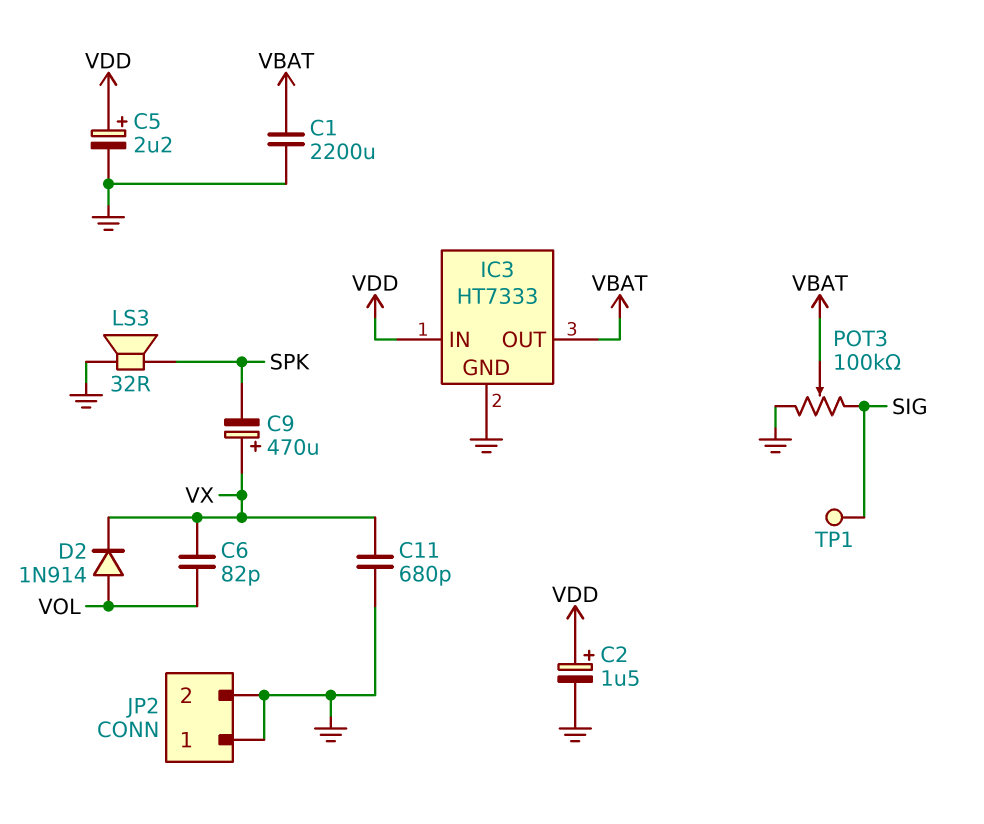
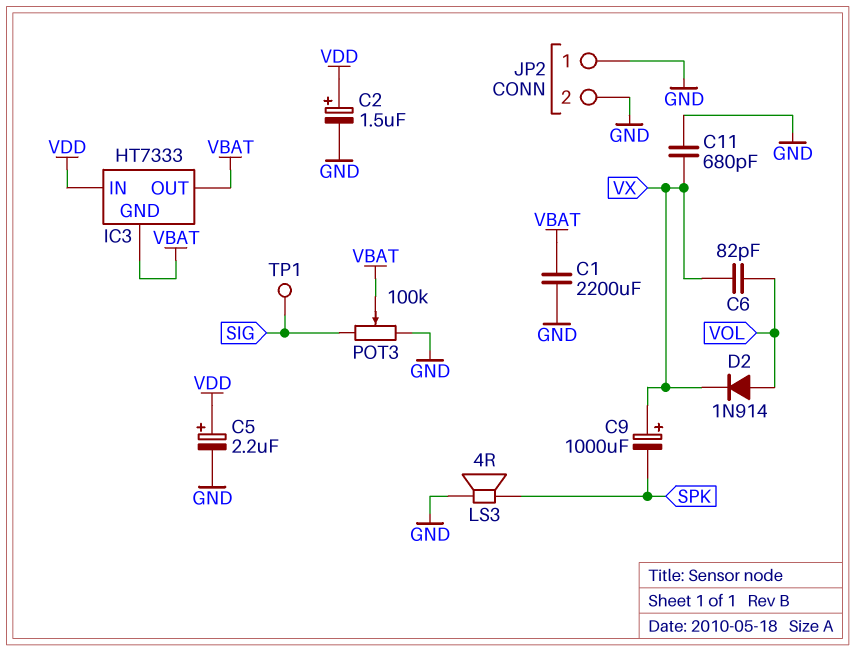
C9: 470uF (plus VX, minus SPK) -> 1000uF (plus VX, minus SPK)
IC3 pin GND: GND -> VBAT
LS3: speaker 32R (GND, SPK) -> speaker 4R (GND, SPK)

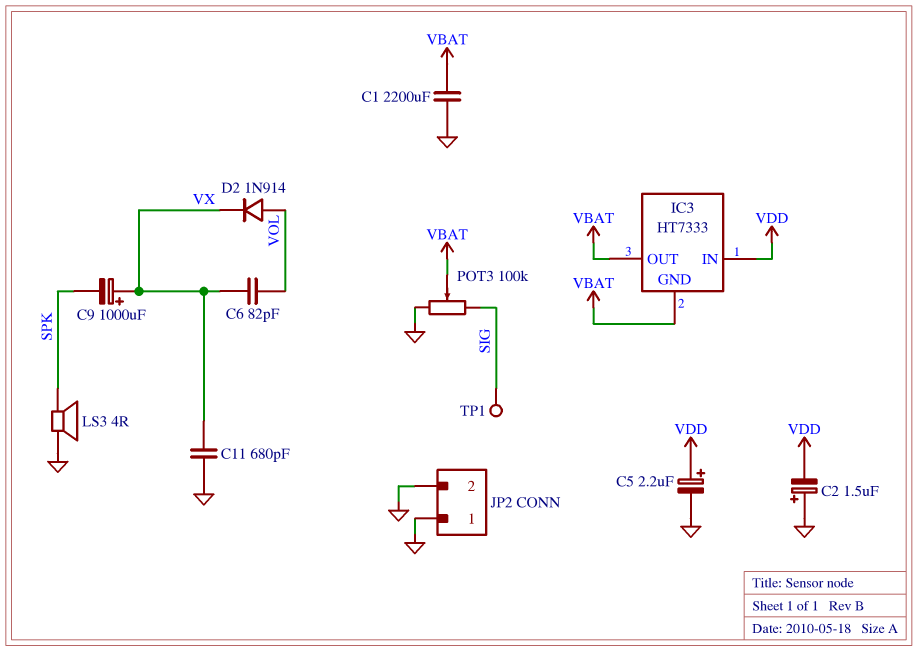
C2: 1.5uF (plus VDD, minus GND) -> 1.5uF (plus GND, minus VDD)

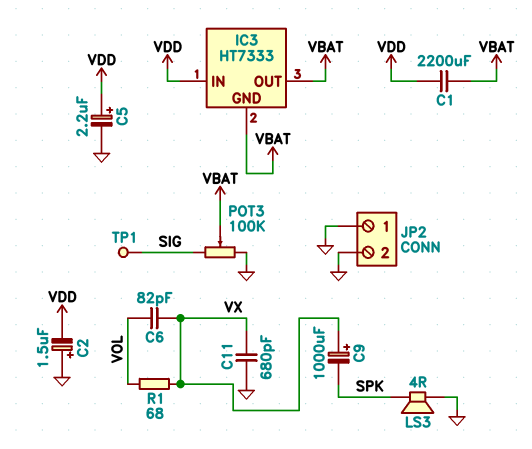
C1: 2200uF (GND, VBAT) -> 2200uF (VBAT, VDD)
D2: diode 1N914 (A VOL, K VX) -> none
R1: none -> 68 (VOL, VX)

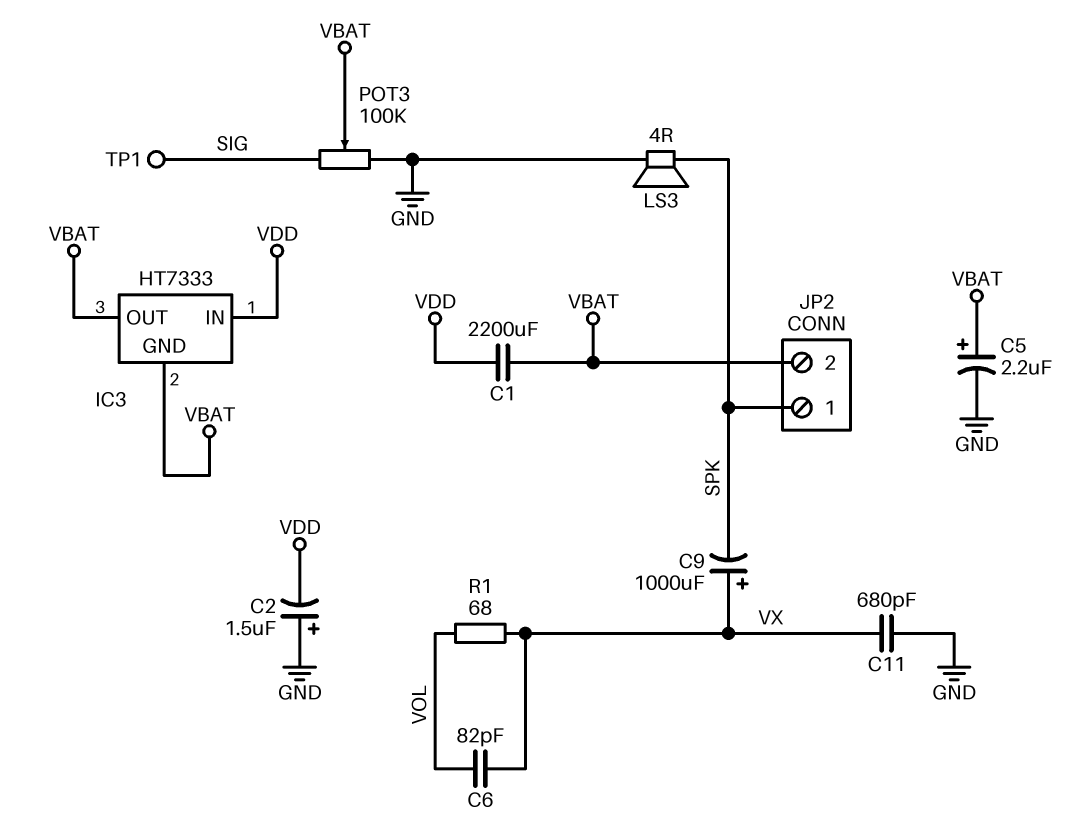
C5: 2.2uF (plus VDD, minus GND) -> 2.2uF (plus VBAT, minus GND)
JP2 pin 1: GND -> SPK
JP2 pin 2: GND -> VBAT

